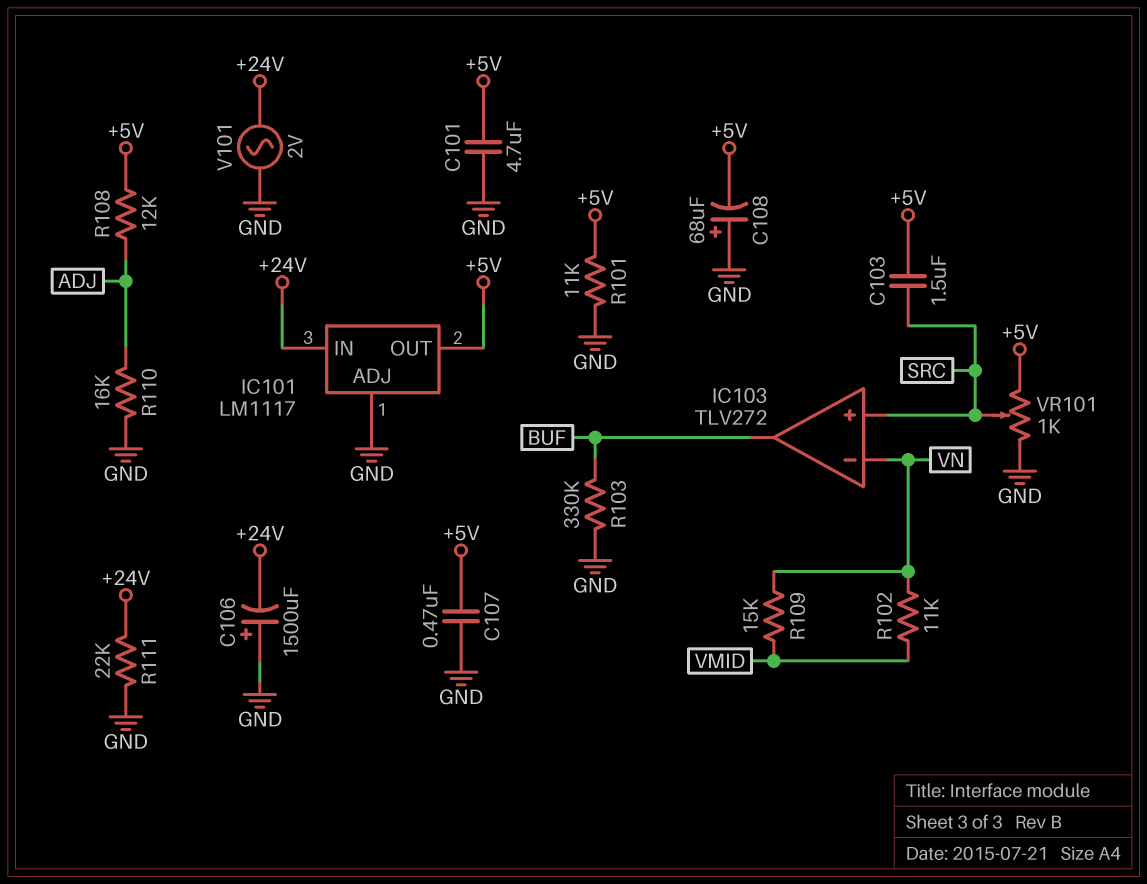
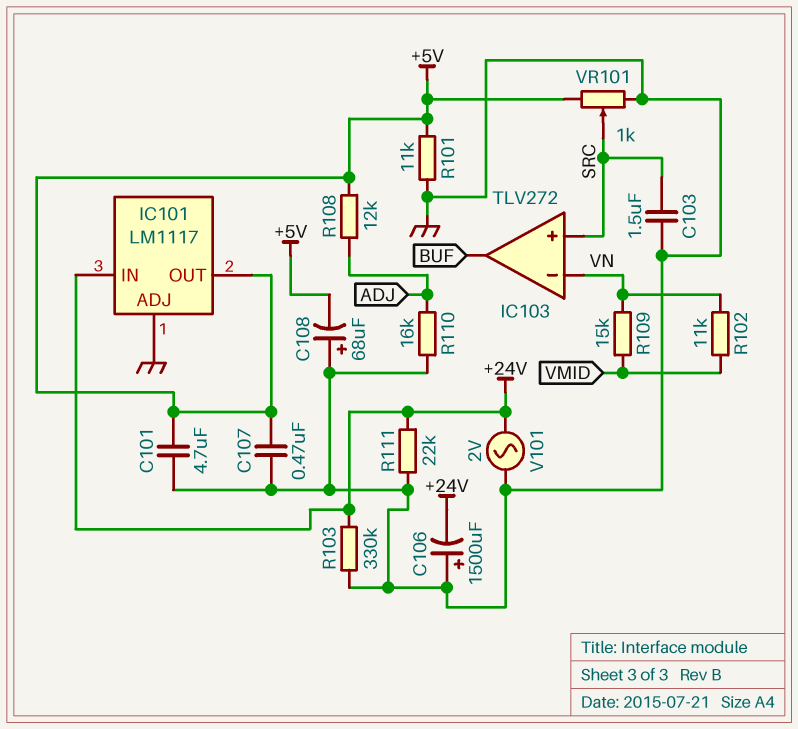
C103: 1.5uF (+5V, SRC) -> 1.5uF (GND, SRC)
R103: 330k (BUF, GND) -> 330k (+24V, GND)

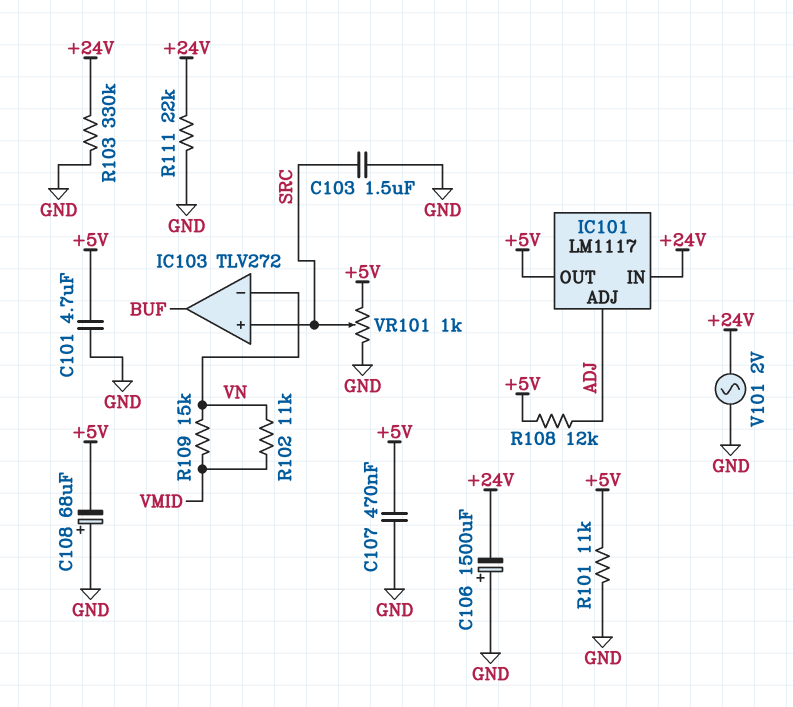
IC101 pin ADJ: GND -> ADJ
R110: 16k (ADJ, GND) -> none

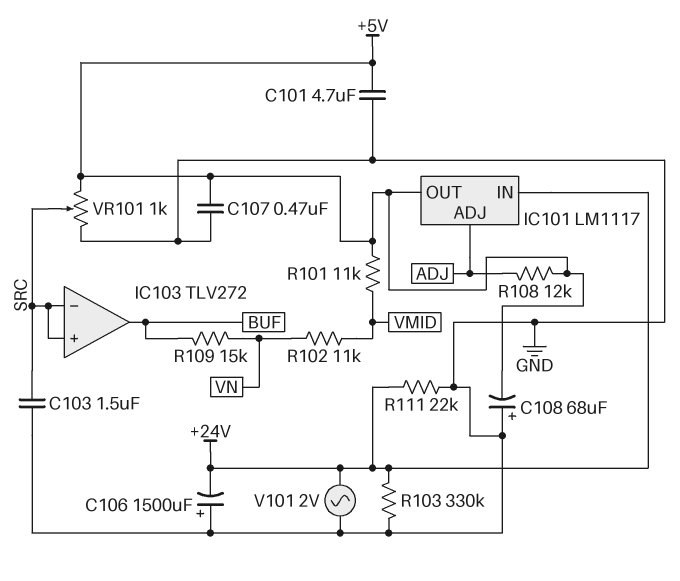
IC103 pin in-: VN -> SRC
R101: 11k (+5V, GND) -> 11k (+5V, VMID)
R109: 15k (VMID, VN) -> 15k (BUF, VN)

